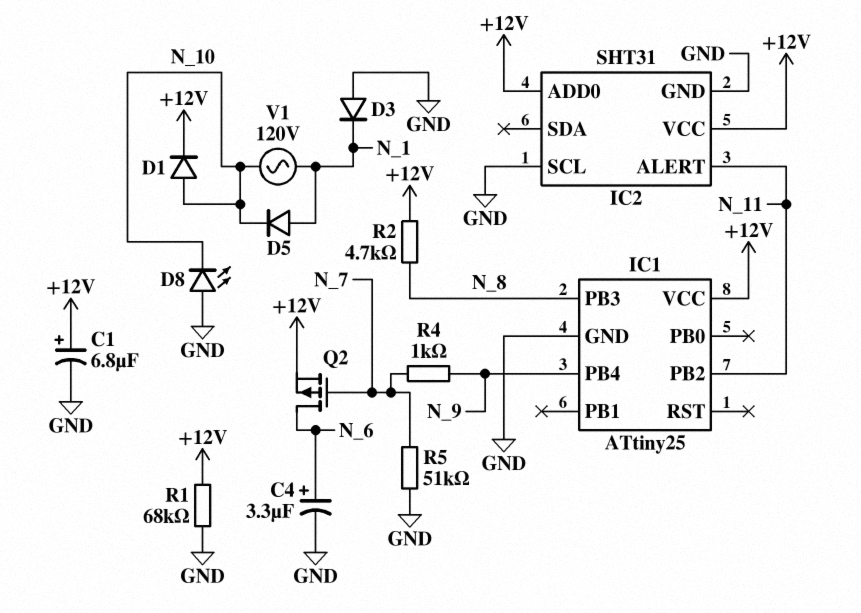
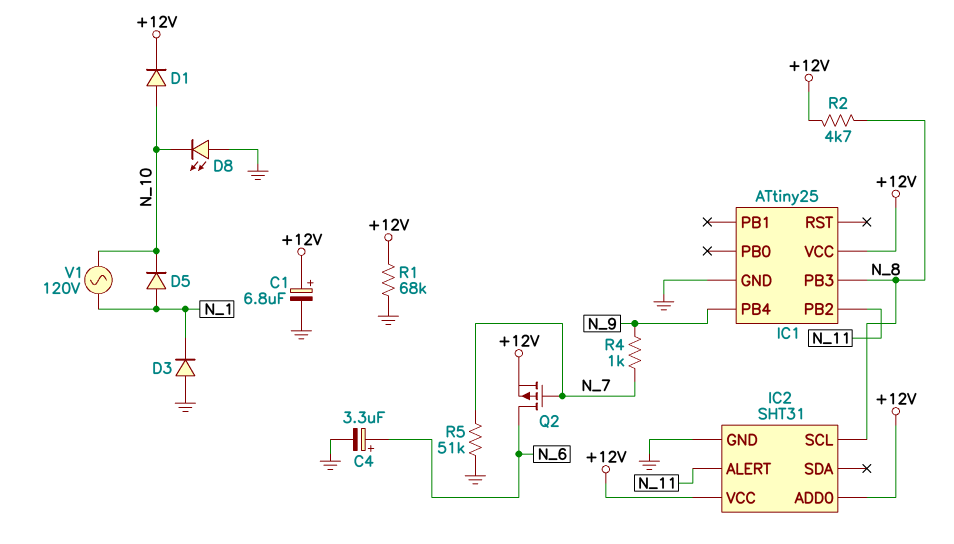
IC2 pin SCL: GND -> N_8

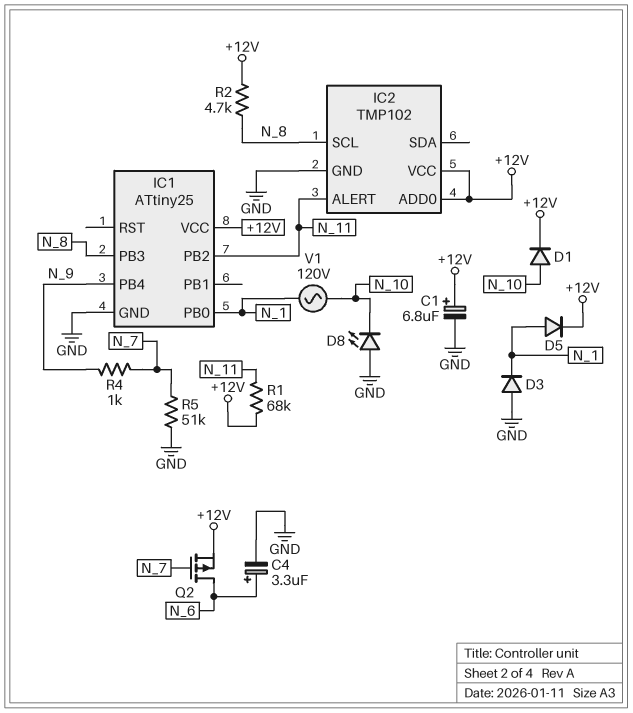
D5: diode (A N_1, K N_10) -> diode (A N_1, K +12V)
IC1 pin PB0: none -> N_1
IC2: SHT31 -> TMP102
R1: 68k (+12V, GND) -> 68k (+12V, N_11)

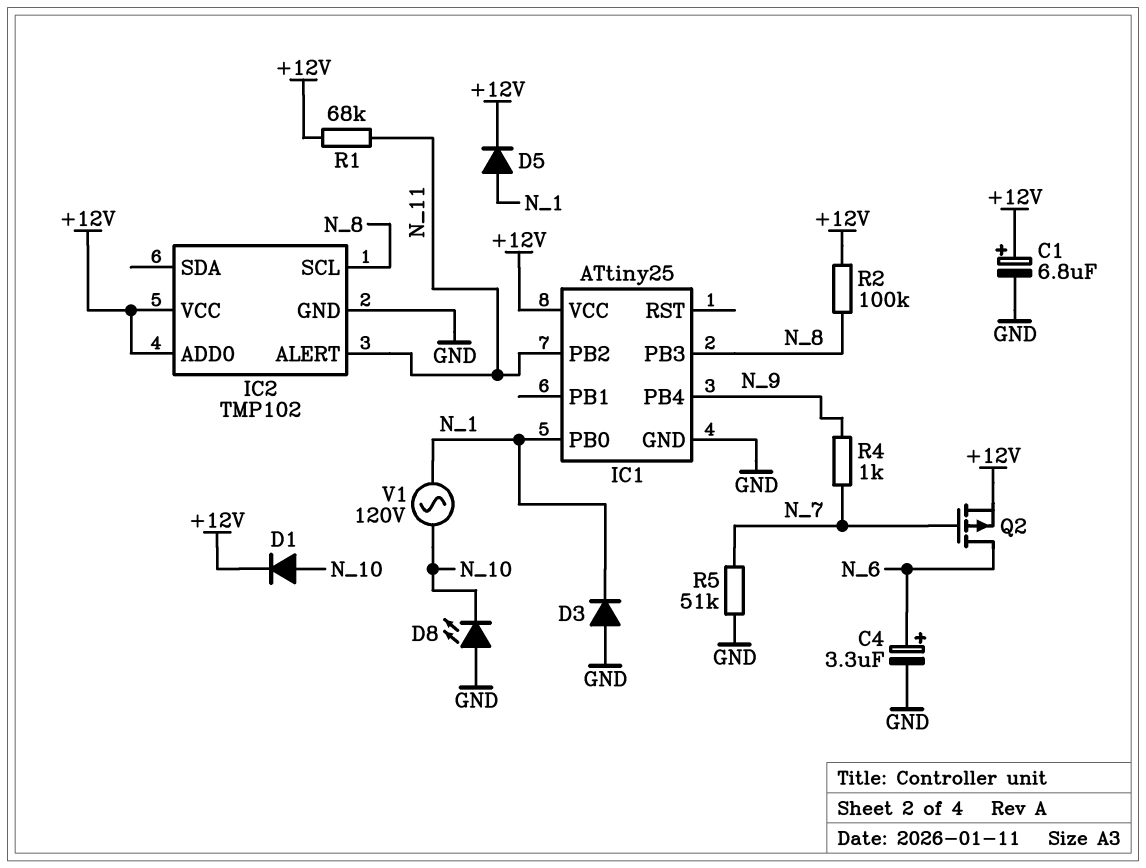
R2: 4.7k (+12V, N_8) -> 100k (+12V, N_8)

